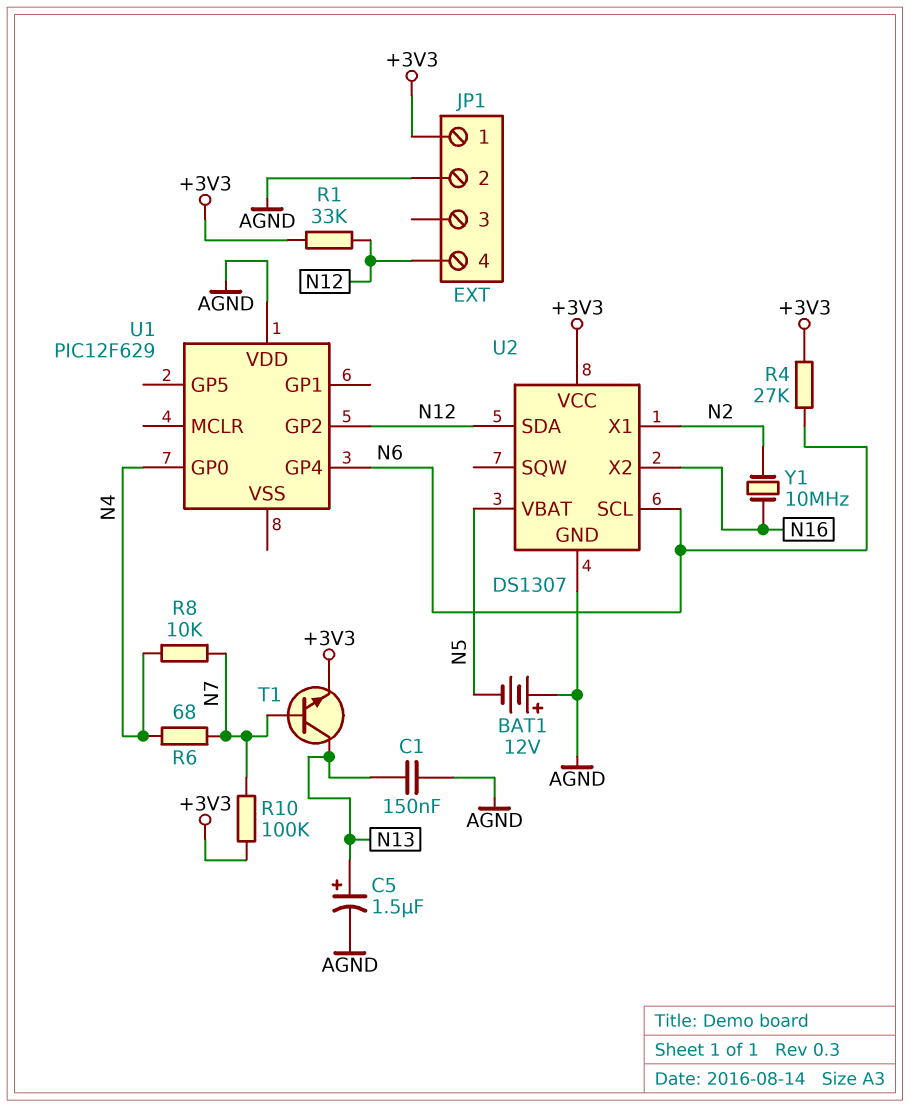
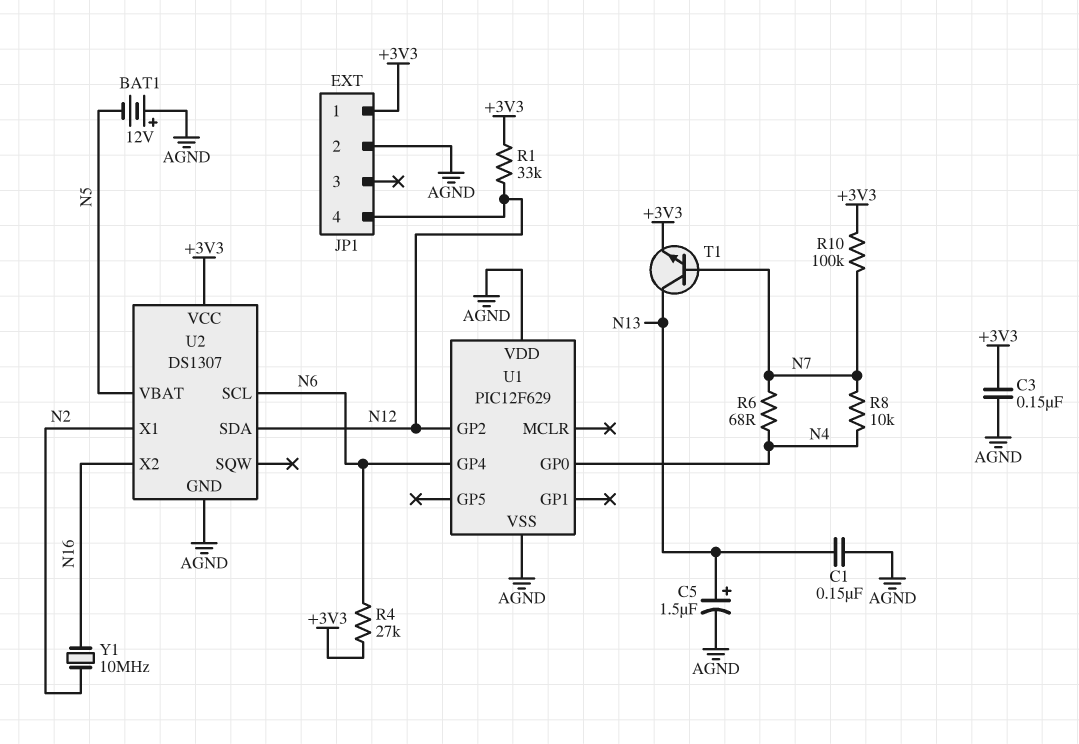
C3: none -> 150nF (+3V3, AGND)
U1 pin VSS: none -> AGND

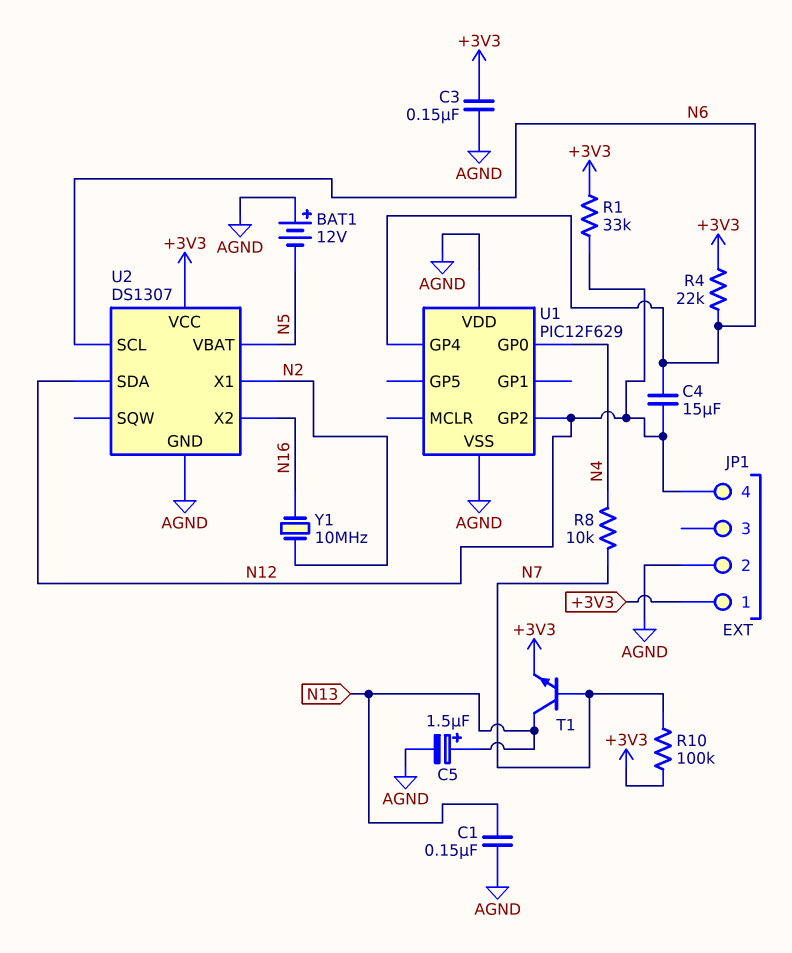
C4: none -> 15uF (N6, N12)
R4: 27k (+3V3, N6) -> 22k (+3V3, N6)
R6: 68 (N4, N7) -> none

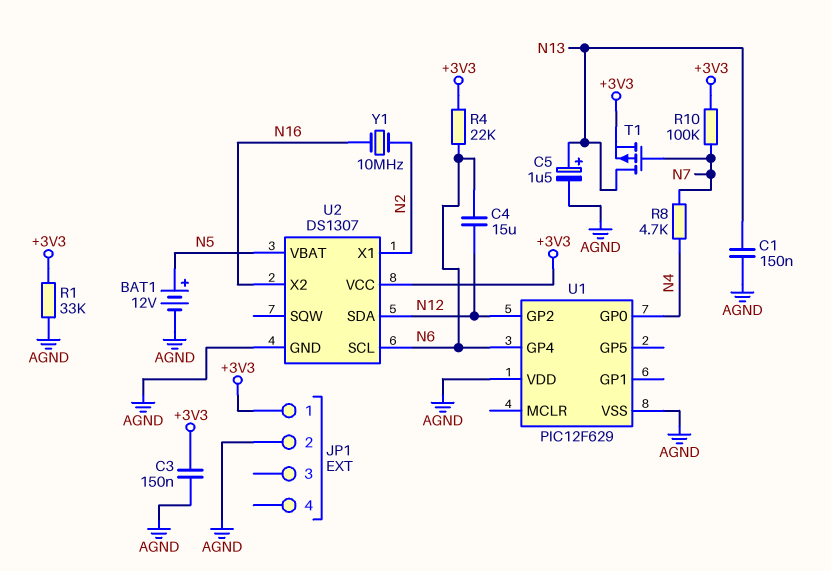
BAT1: 12V (plus AGND, minus N5) -> 12V (plus N5, minus AGND)
JP1 pin 4: N12 -> none
R1: 33k (+3V3, N12) -> 33k (+3V3, AGND)
R8: 10k (N4, N7) -> 4.7k (N4, N7)
T1: NPN (B N7, C N13, E +3V3) -> PMOS (G N7, D N13, S +3V3)

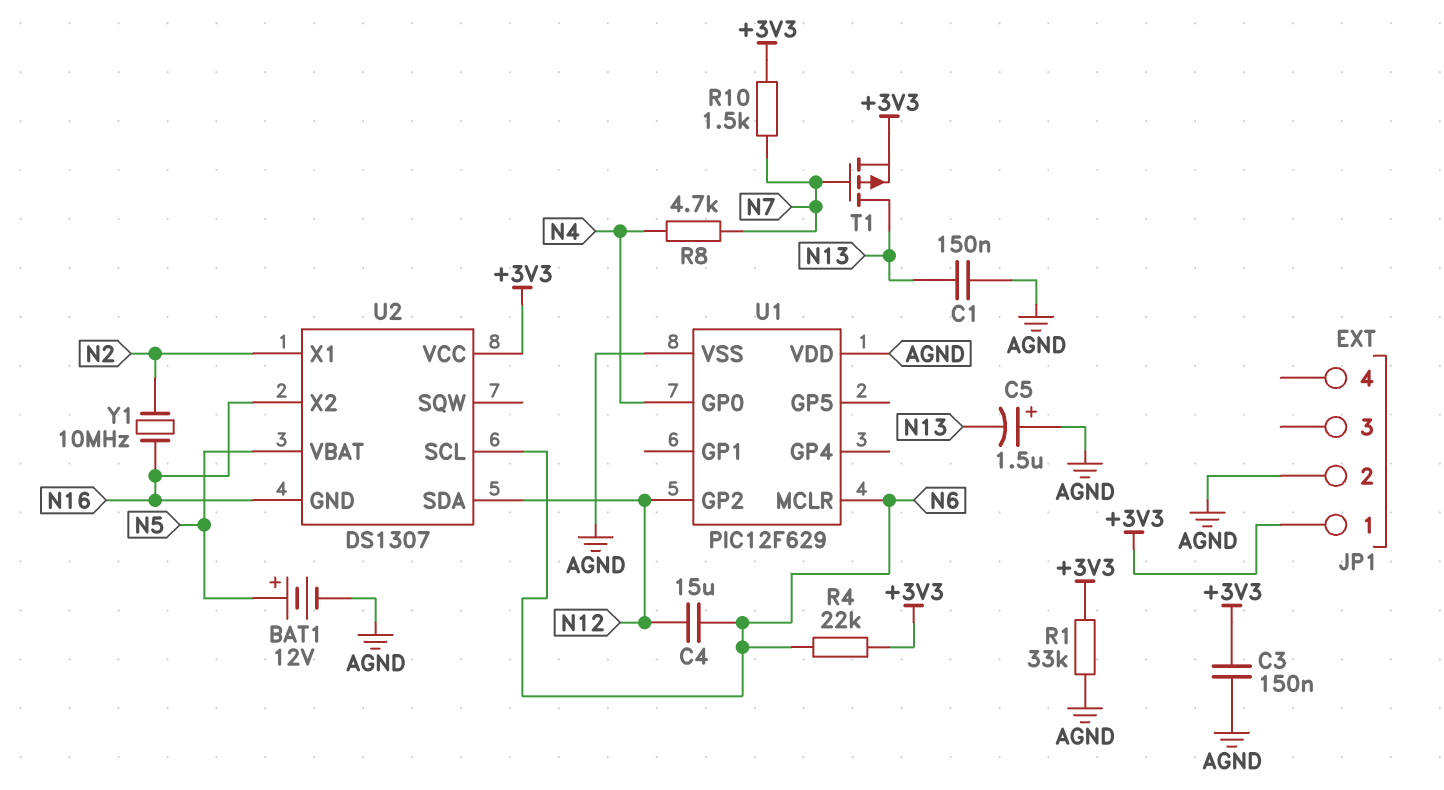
C5: 1.5uF (plus N13, minus AGND) -> 1.5uF (plus AGND, minus N13)
R10: 100k (+3V3, N7) -> 1.5k (+3V3, N7)
U1 pin GP4: N6 -> none
U1 pin MCLR: none -> N6
U2 pin GND: AGND -> N16

